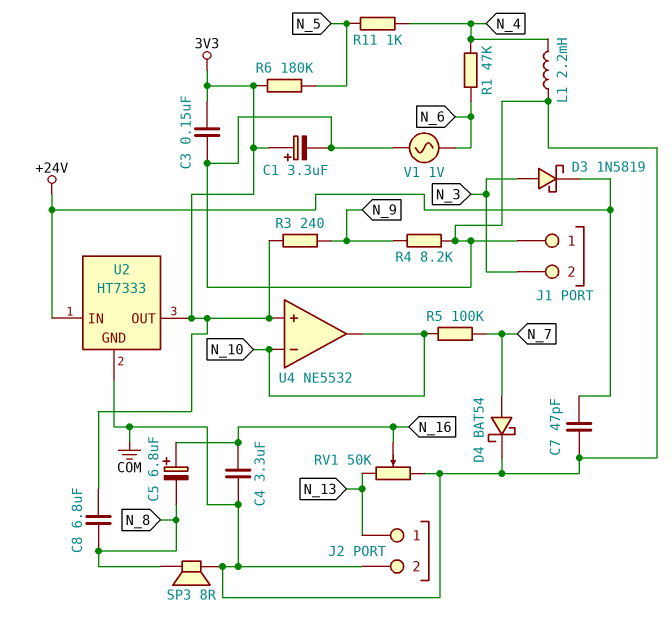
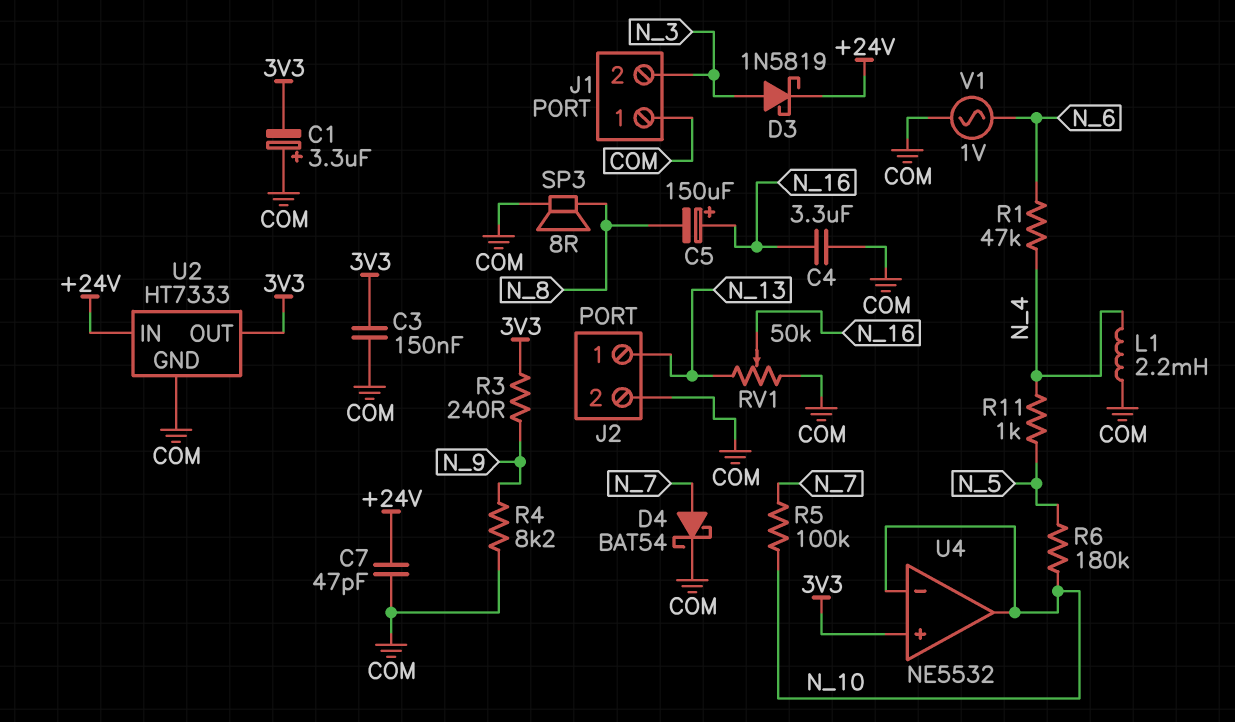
C1: 3.3uF (plus 3V3, minus COM) -> 3.3uF (plus COM, minus 3V3)
C5: 6.8uF (plus N_16, minus N_8) -> 150uF (plus N_16, minus N_8)
C8: 6.8uF (3V3, N_8) -> none
R6: 180k (3V3, N_5) -> 180k (N_5, N_10)

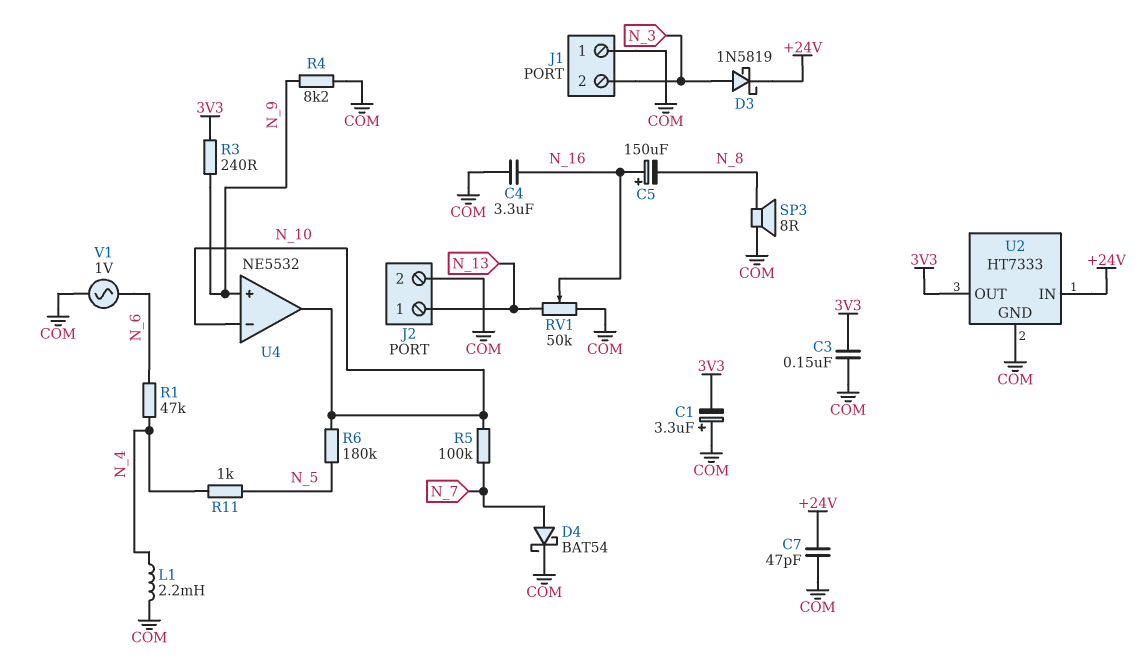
U4 pin in+: 3V3 -> N_9

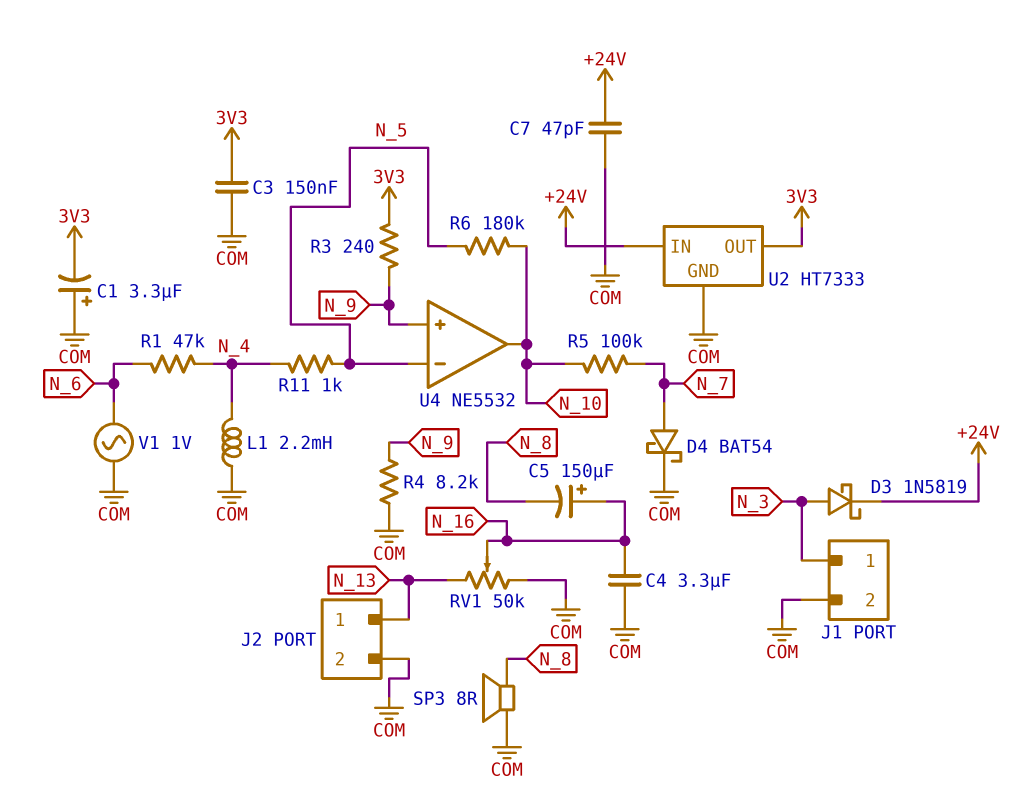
J1 pin 1: COM -> N_3
J1 pin 2: N_3 -> COM
U4 pin in-: N_10 -> N_5

